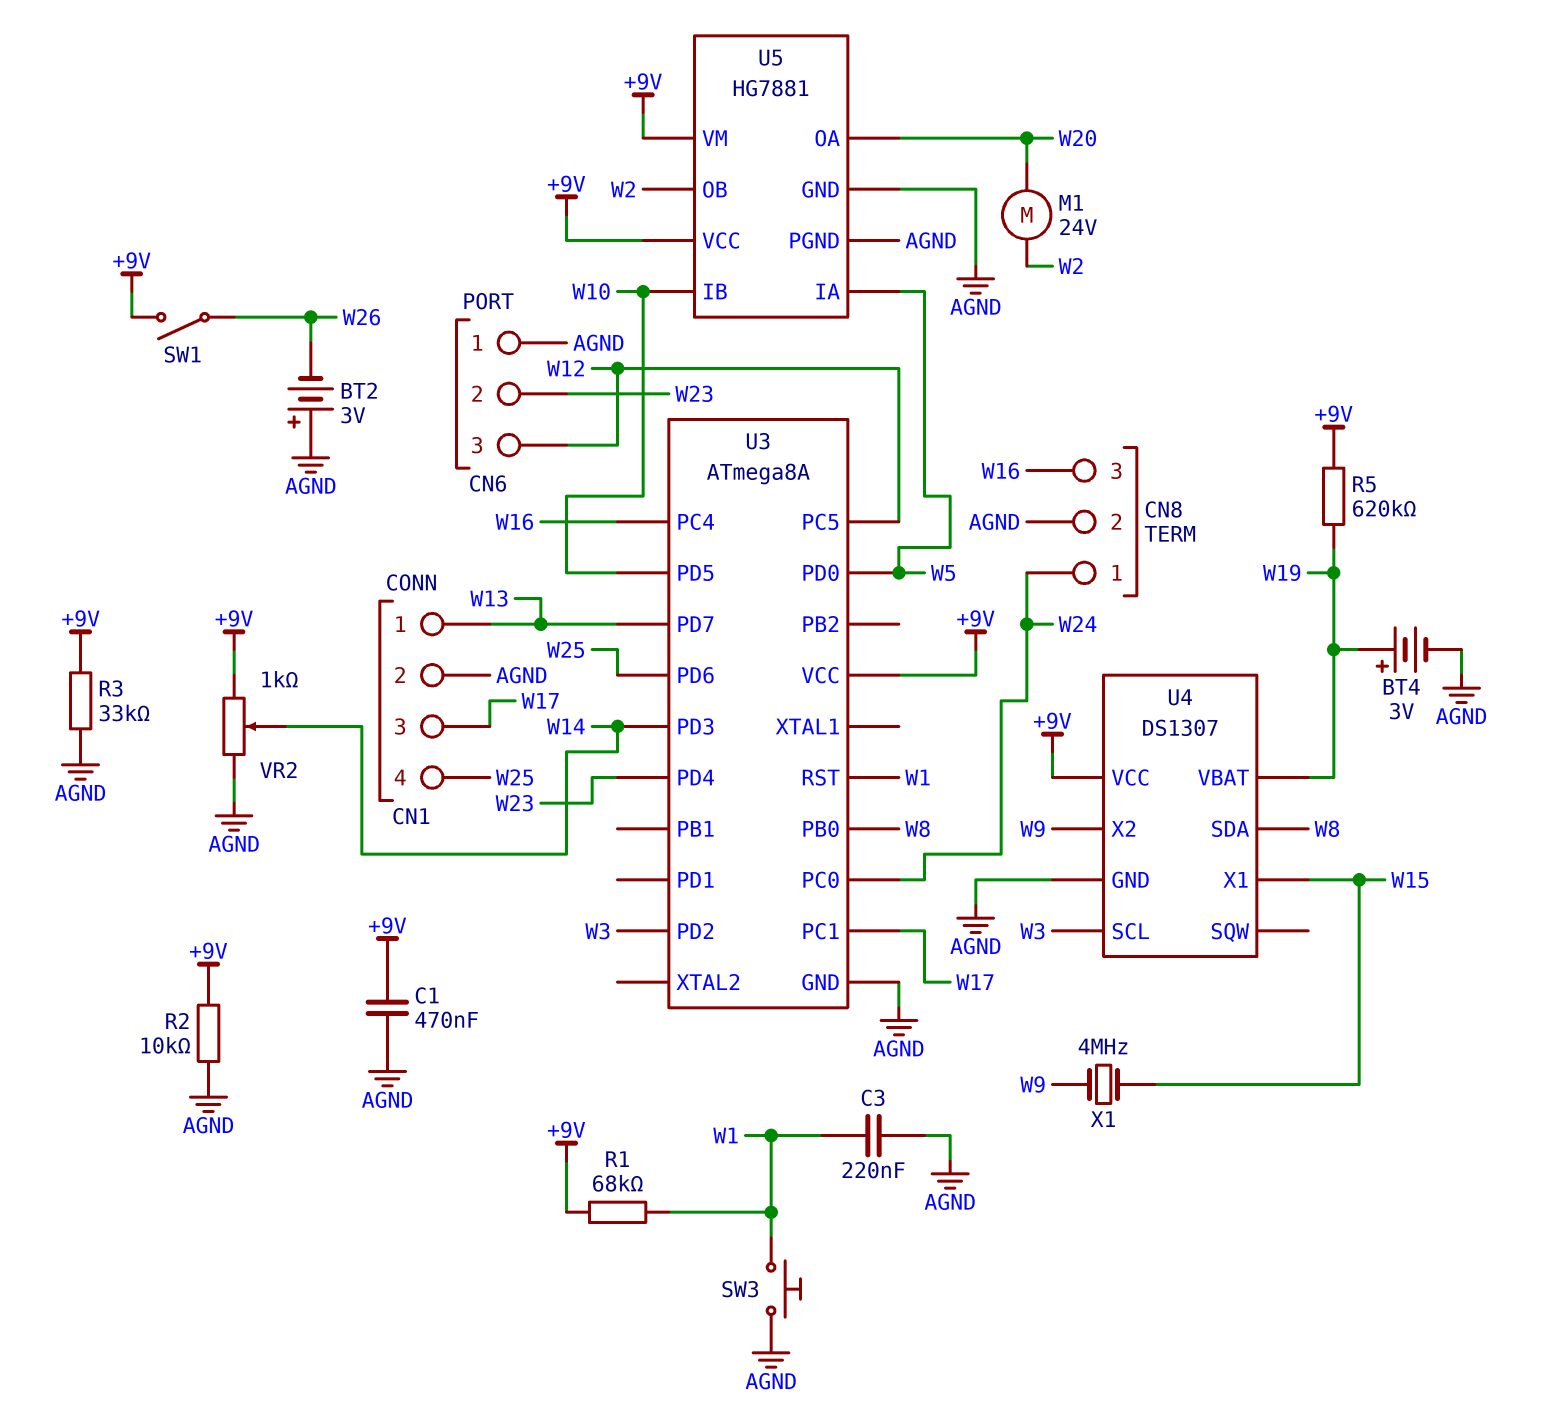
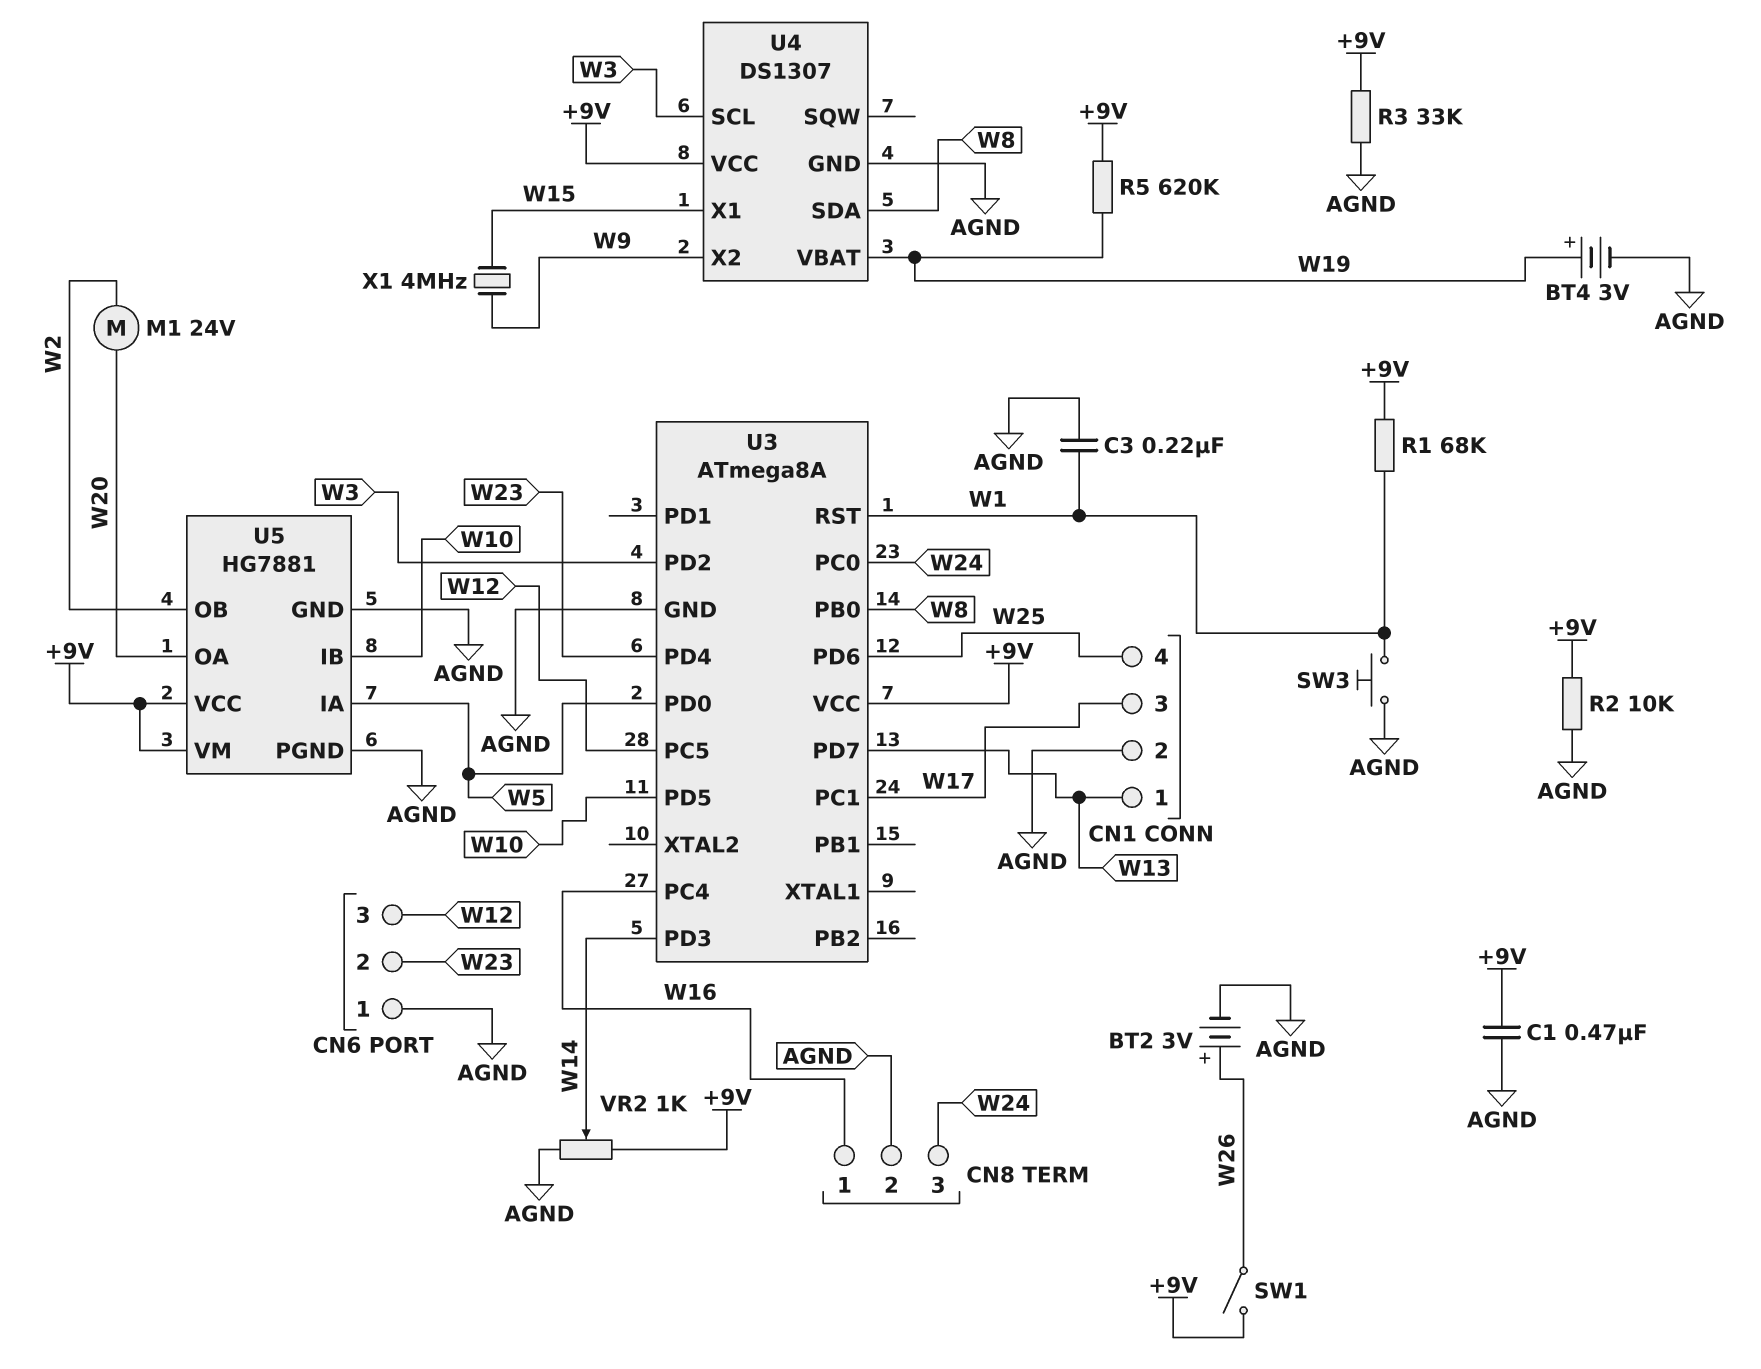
BT2: 3V (plus AGND, minus W26) -> 3V (plus W26, minus AGND)
CN8 pin 1: W24 -> W16
CN8 pin 3: W16 -> W24

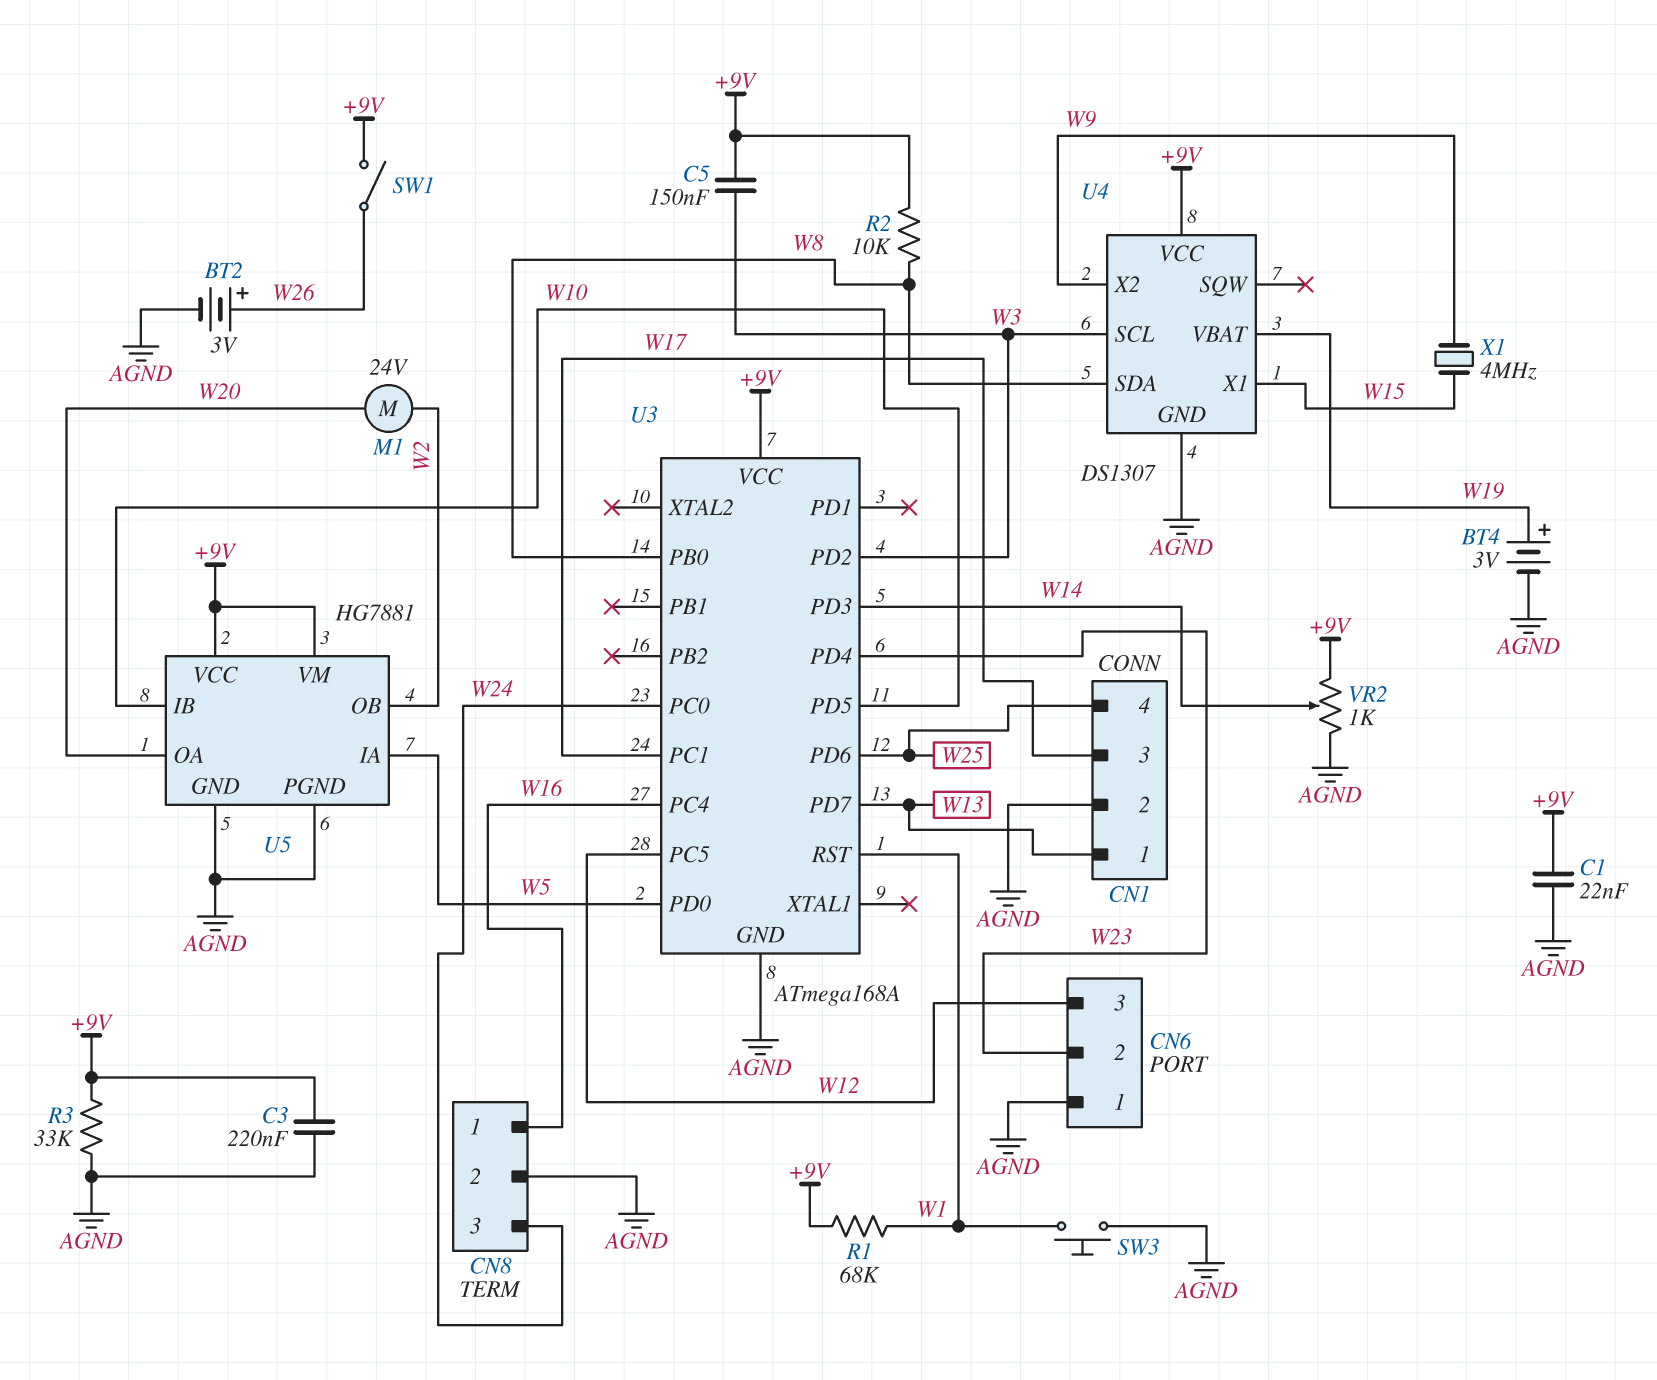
C1: 470nF (+9V, AGND) -> 22nF (+9V, AGND)
C3: 220nF (AGND, W1) -> 220nF (+9V, AGND)
C5: none -> 150nF (+9V, W3)
R2: 10k (+9V, AGND) -> 10k (+9V, W8)
R5: 620k (+9V, W19) -> none
U3: ATmega8A -> ATmega168A

